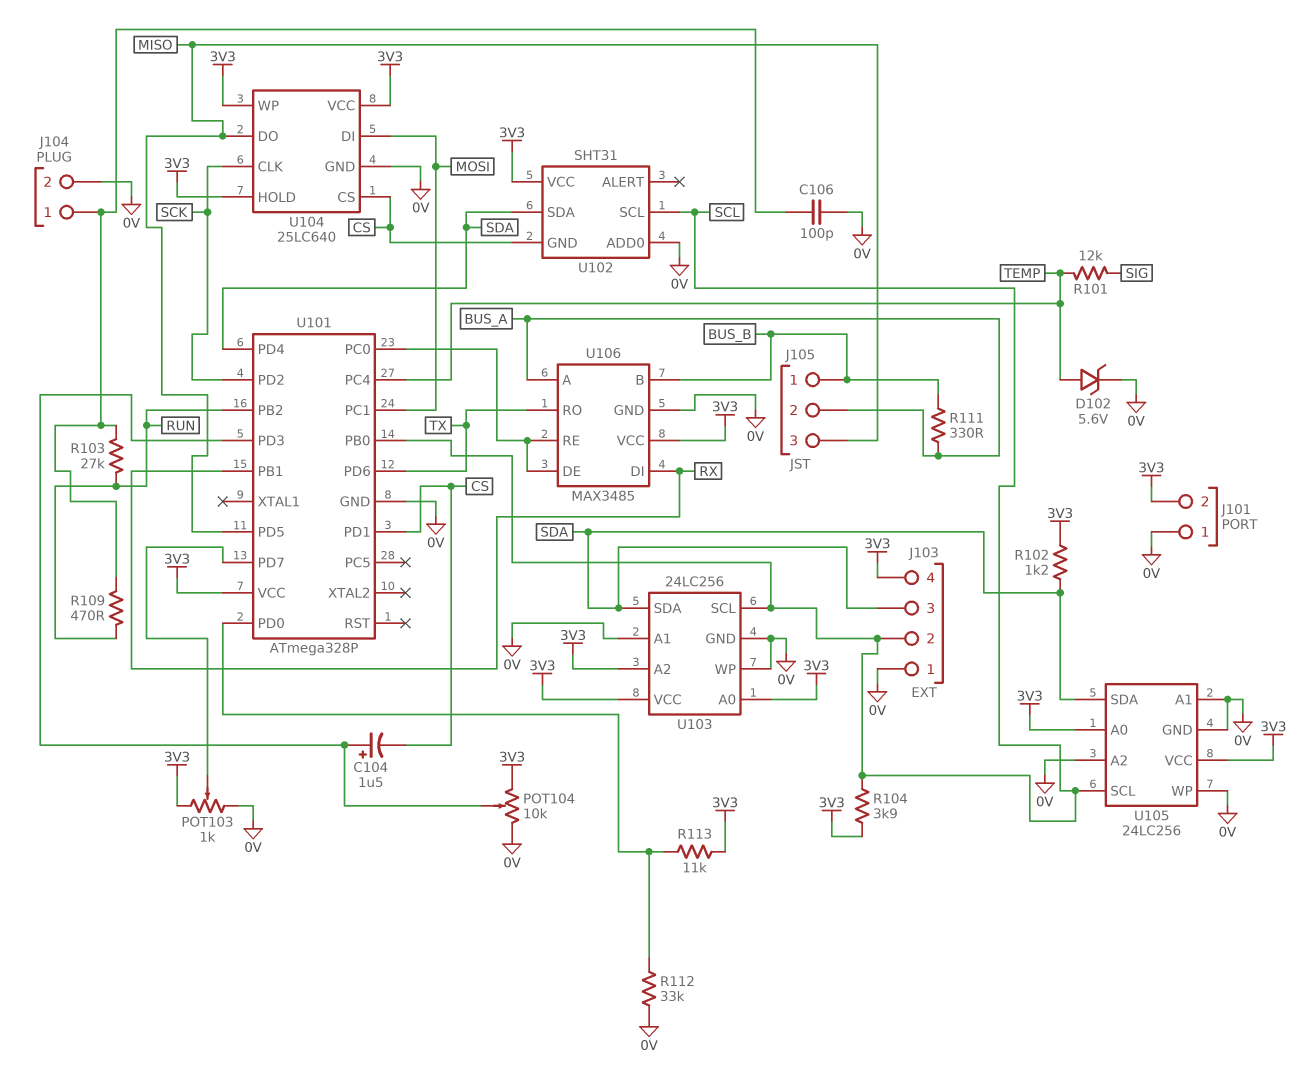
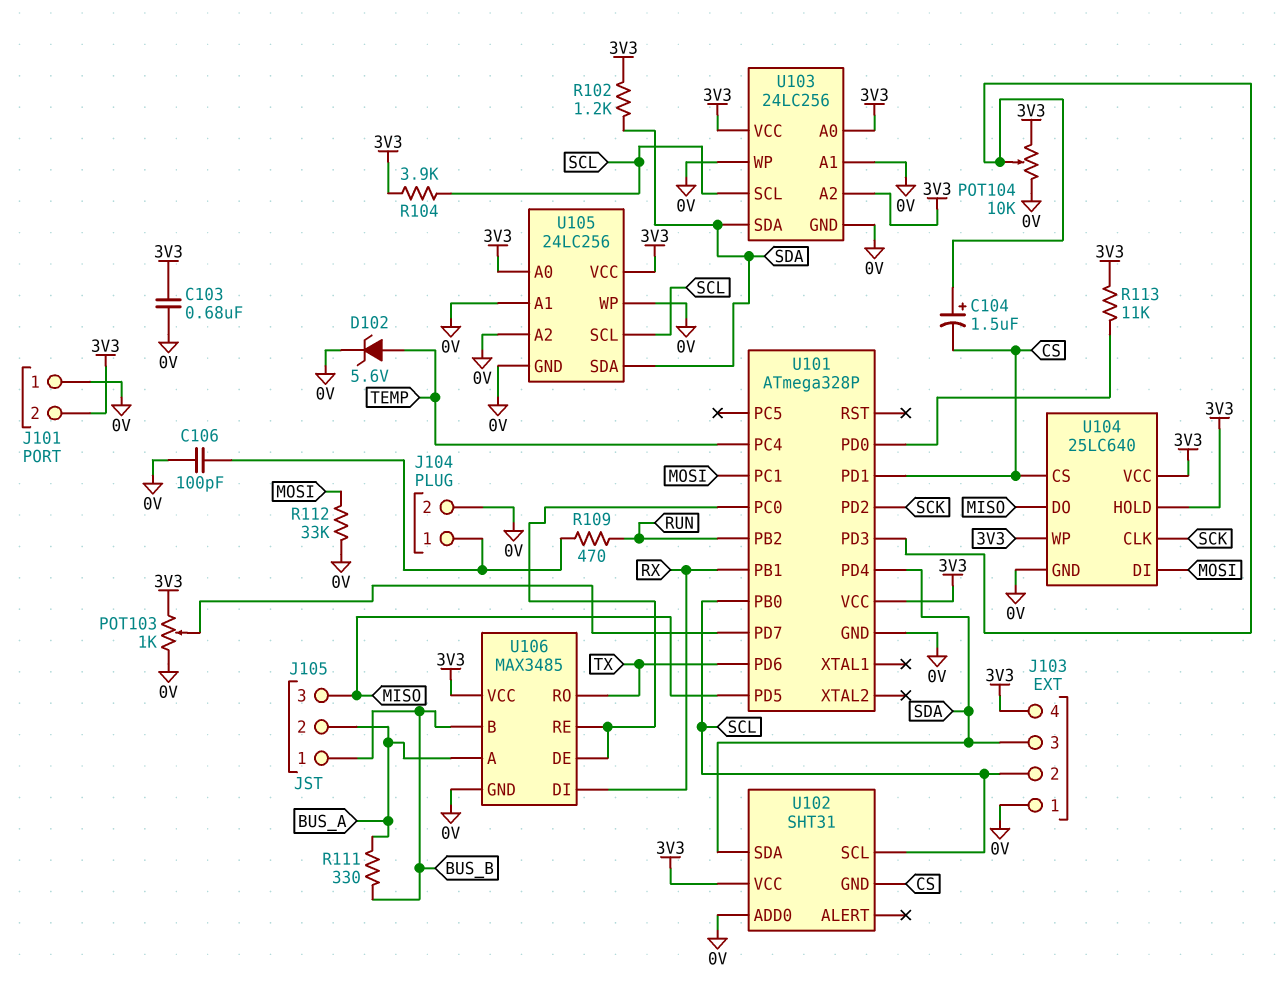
C103: none -> 680nF (0V, 3V3)
R101: 12k (SIG, TEMP) -> none
R103: 27k (J104/1, RUN) -> none
R112: 33k (0V, U101/PD0) -> 33k (0V, MOSI)

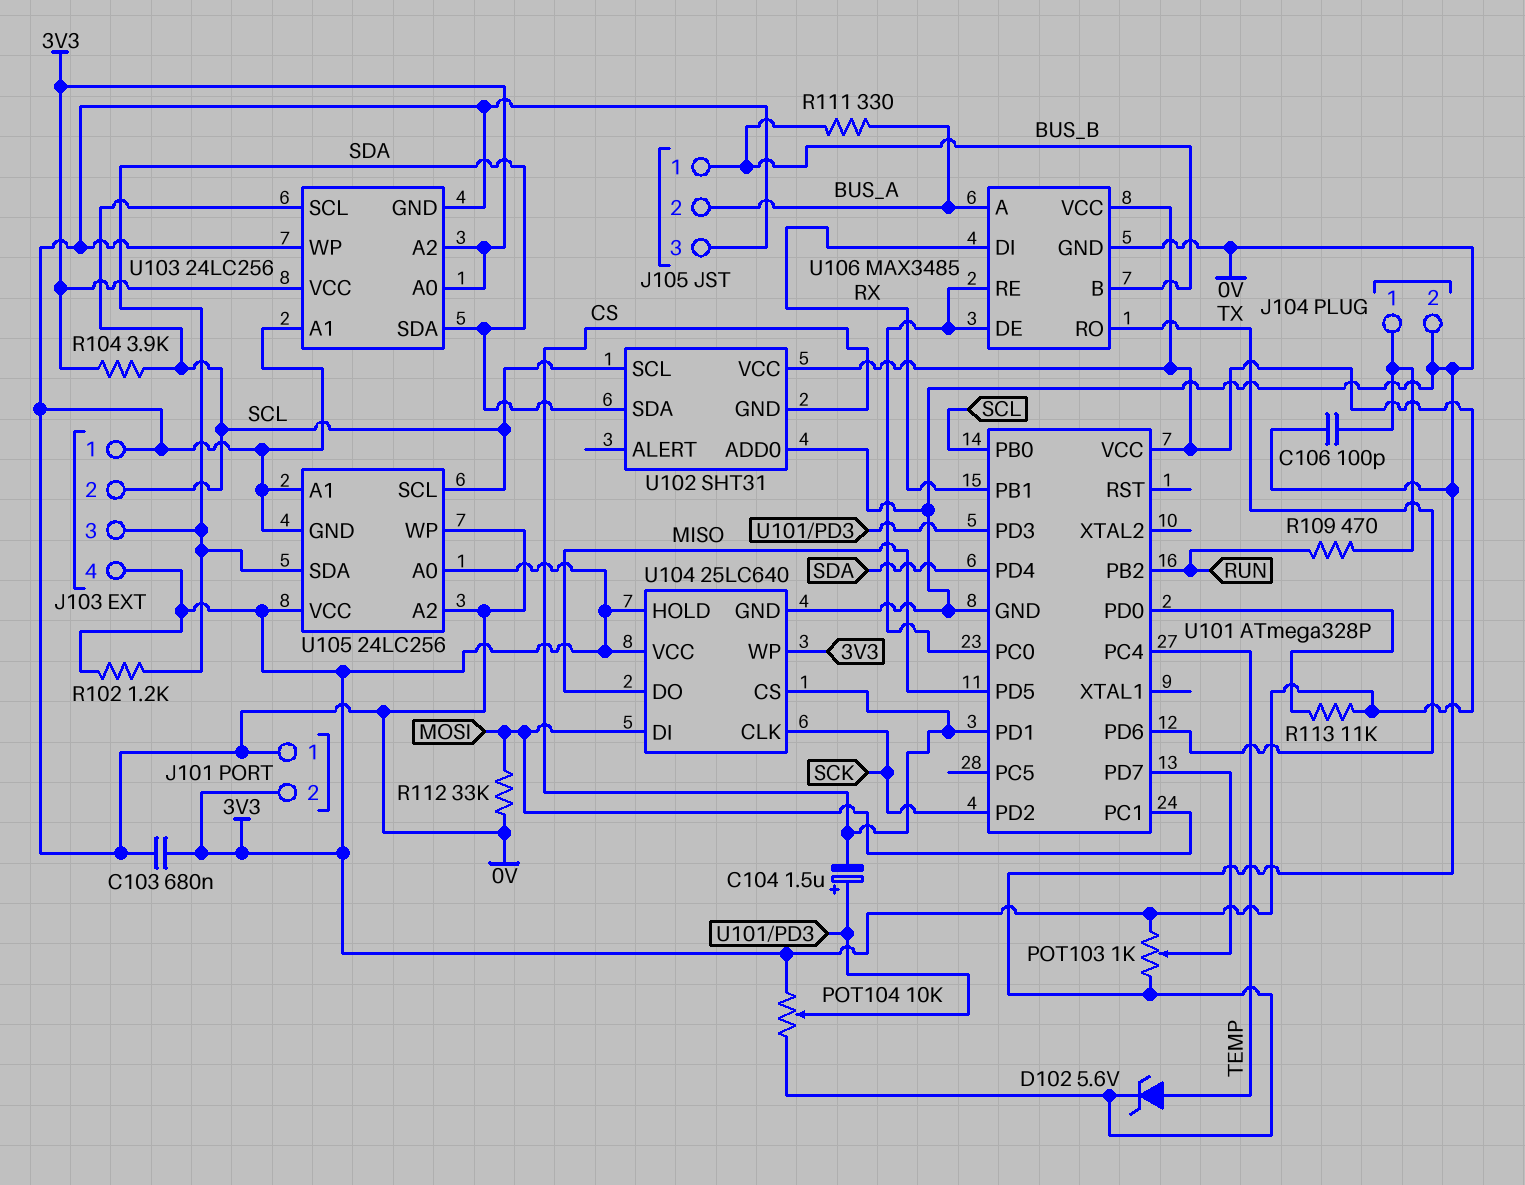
J105 pin 3: MISO -> 0V

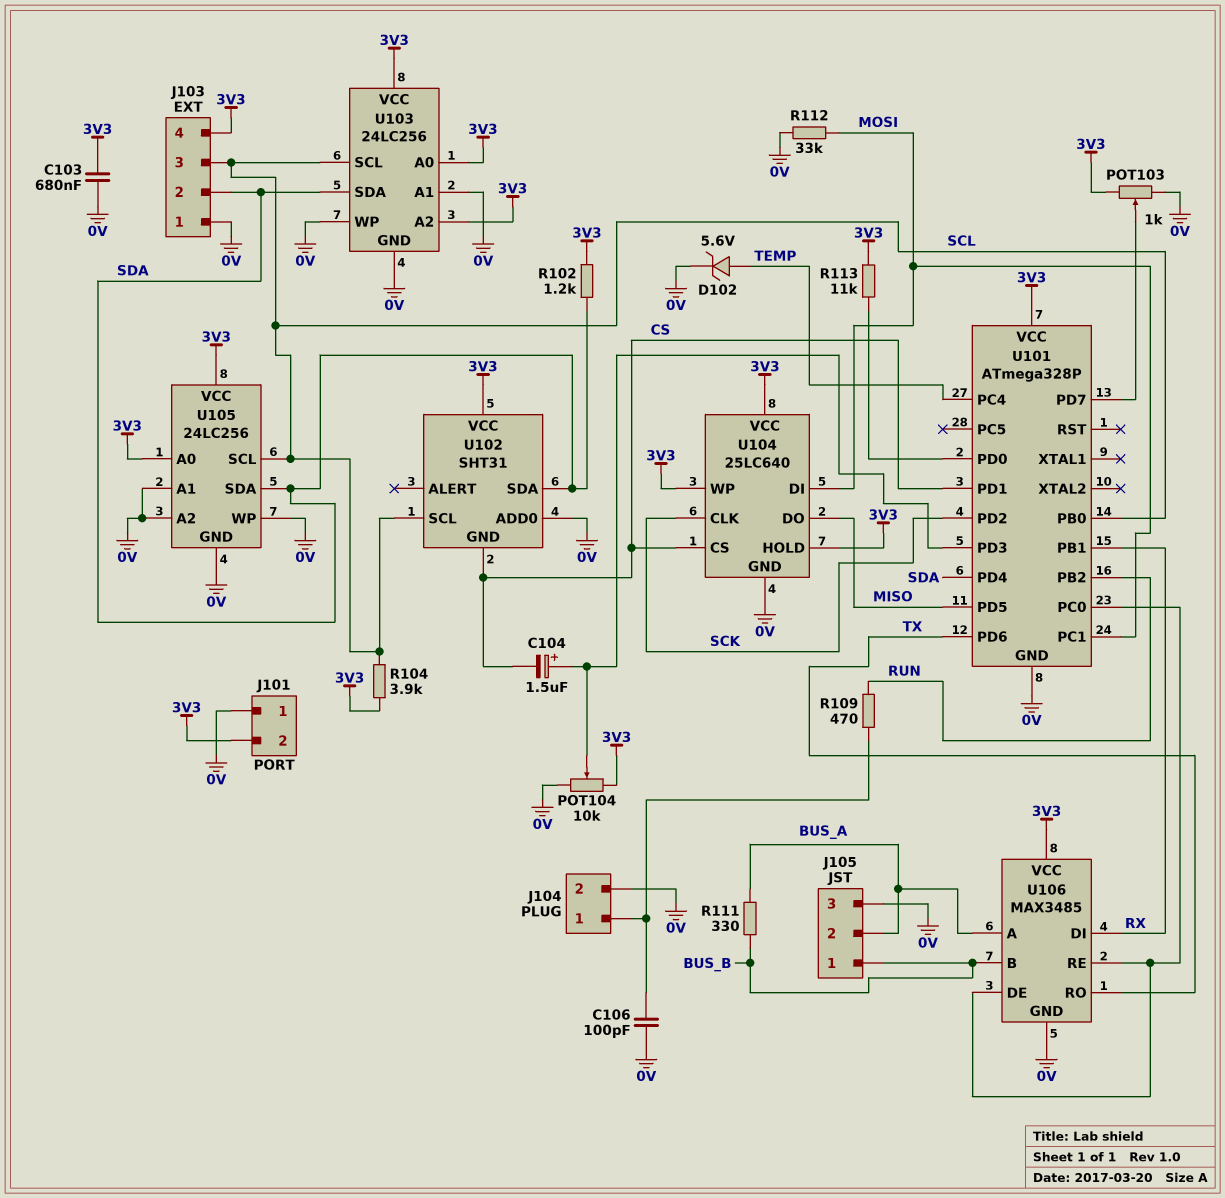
J103 pin 2: SCL -> SDA
J103 pin 3: SDA -> SCL

